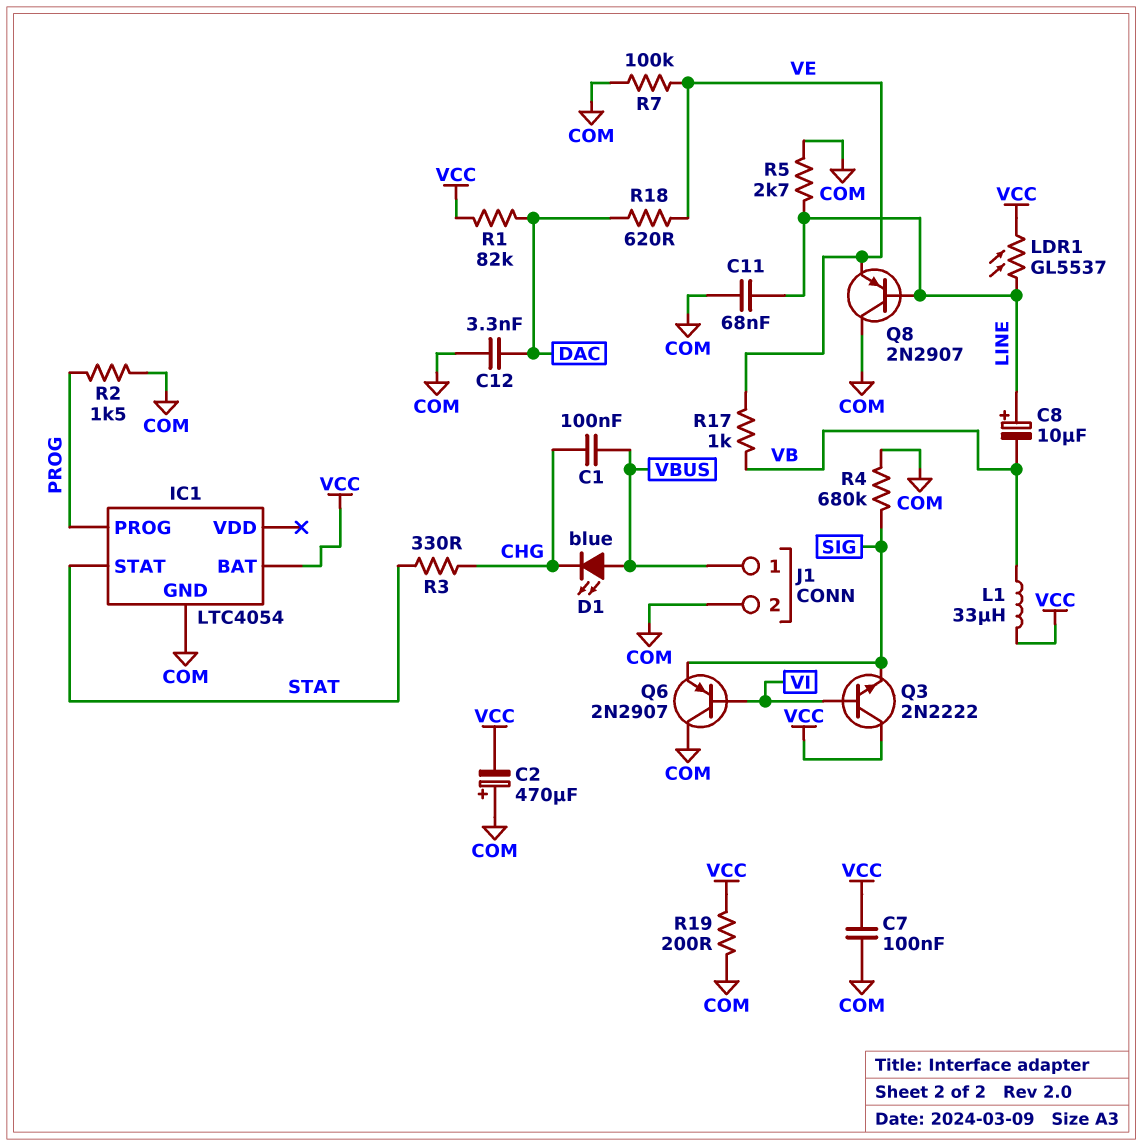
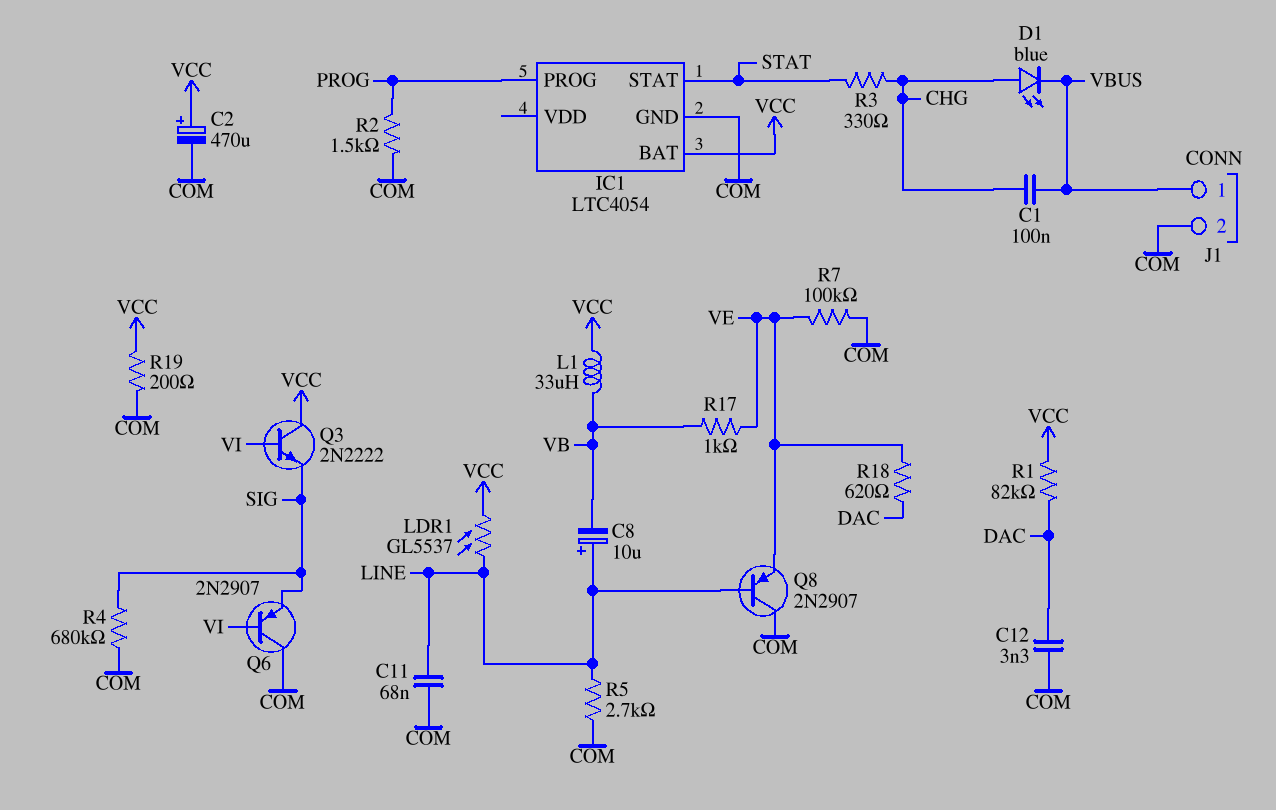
C2: 470uF (plus COM, minus VCC) -> 470uF (plus VCC, minus COM)
C7: 100nF (COM, VCC) -> none
D1: LED blue (A VBUS, K CHG) -> LED blue (A CHG, K VBUS)

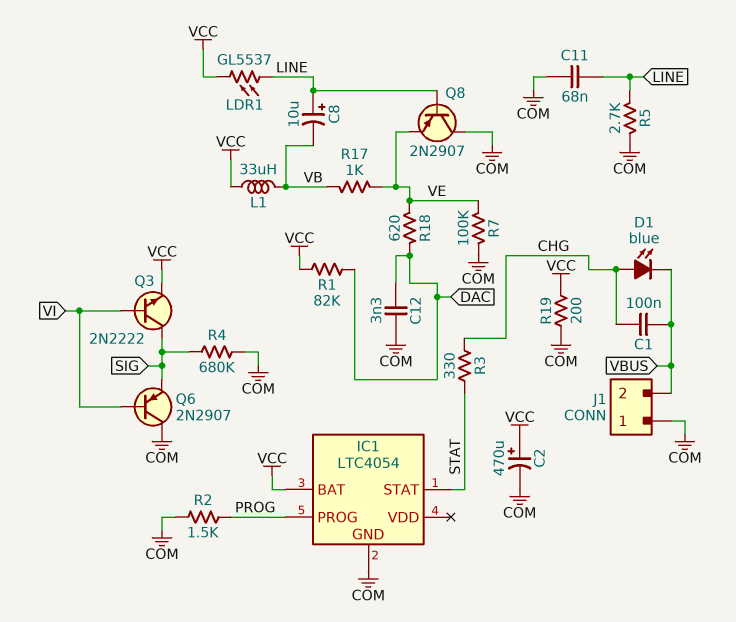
J1 pin 1: VBUS -> COM
J1 pin 2: COM -> VBUS
Q3: NPN 2N2222 (B VI, C VCC, E SIG) -> NPN 2N2222 (B VI, C SIG, E VCC)

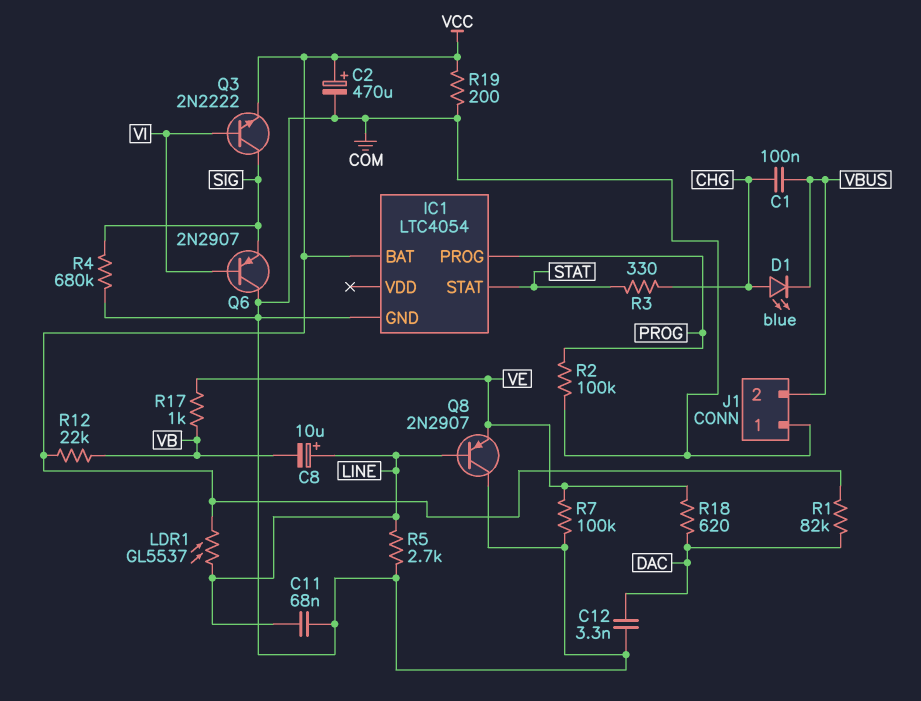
L1: 33uH (VB, VCC) -> none
R2: 1.5k (COM, PROG) -> 100k (COM, PROG)
R12: none -> 22k (VB, VCC)

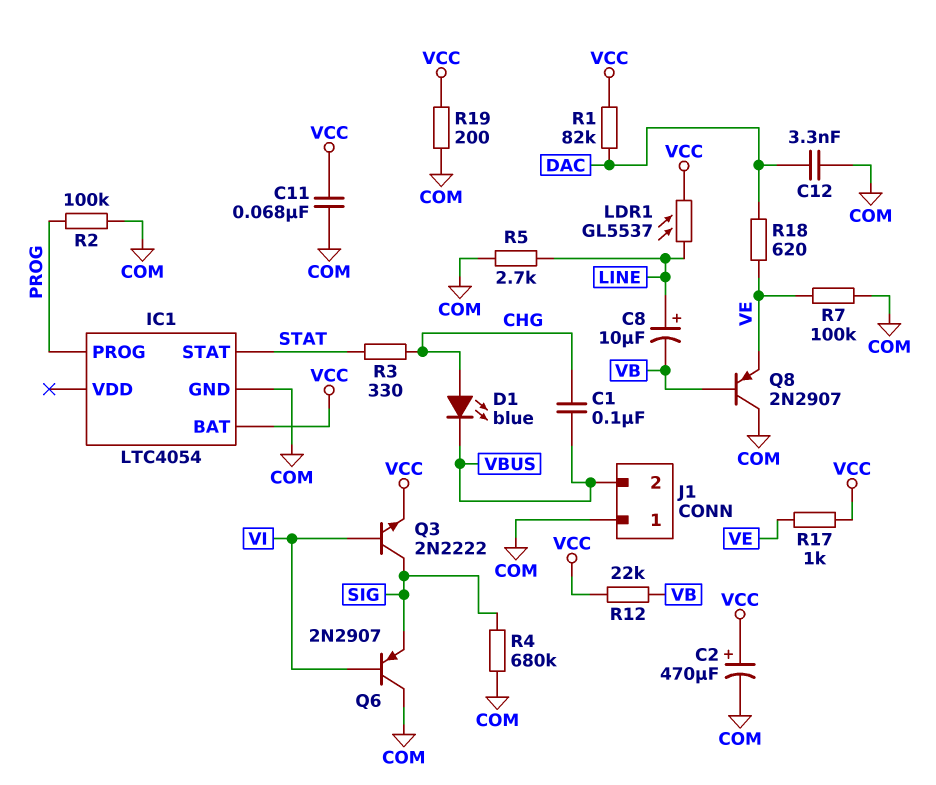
C11: 68nF (COM, LINE) -> 68nF (COM, VCC)
Q8: PNP 2N2907 (B LINE, C COM, E VE) -> PNP 2N2907 (B VB, C COM, E VE)
R17: 1k (VB, VE) -> 1k (VCC, VE)

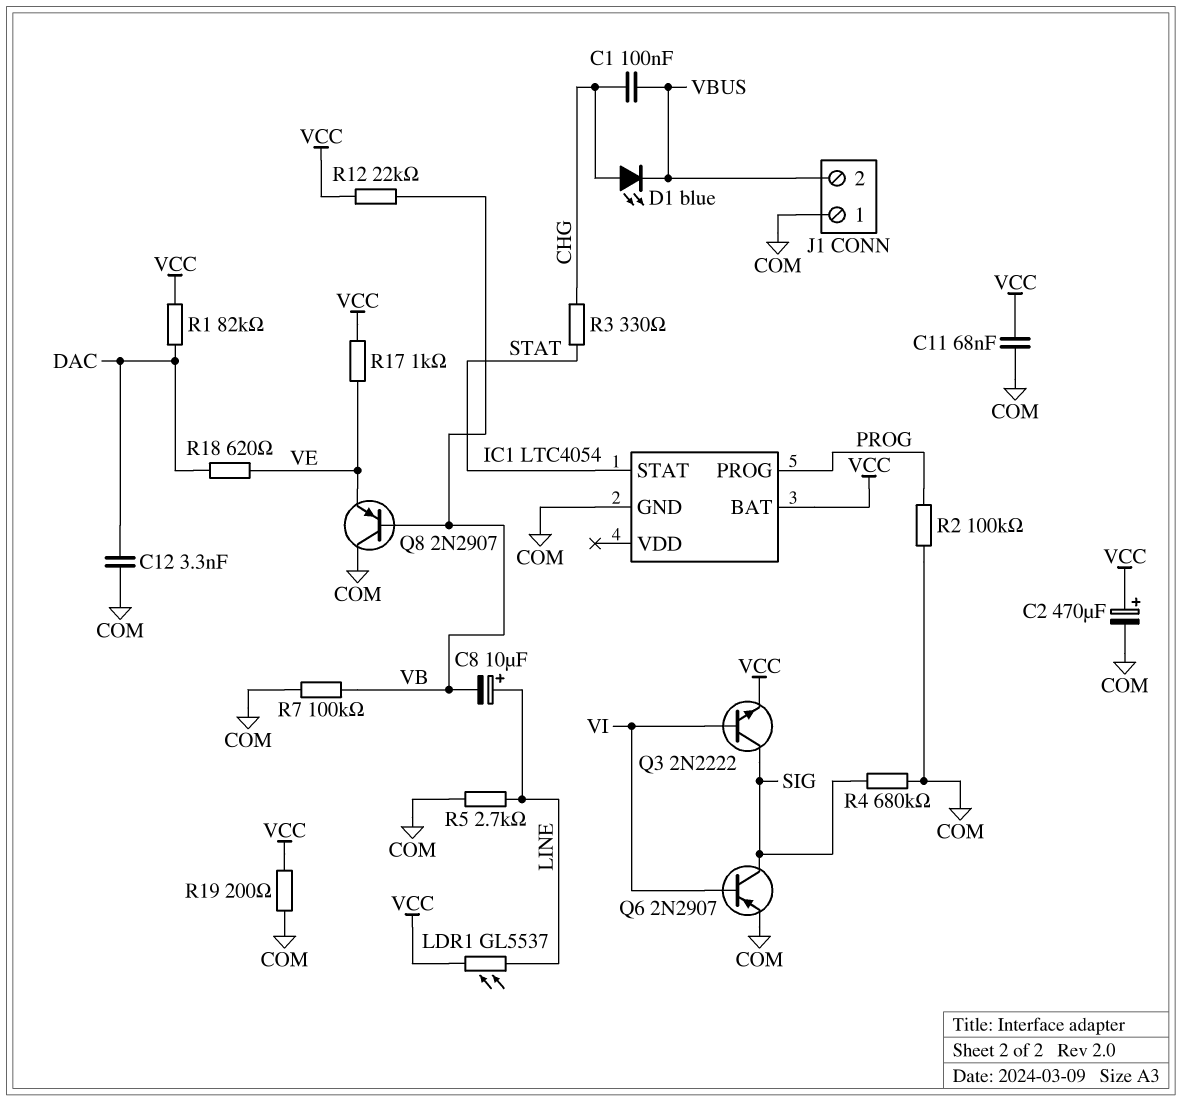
Q6: PNP 2N2907 (B VI, C COM, E SIG) -> PNP 2N2907 (B VI, C SIG, E COM)
R7: 100k (COM, VE) -> 100k (COM, VB)

